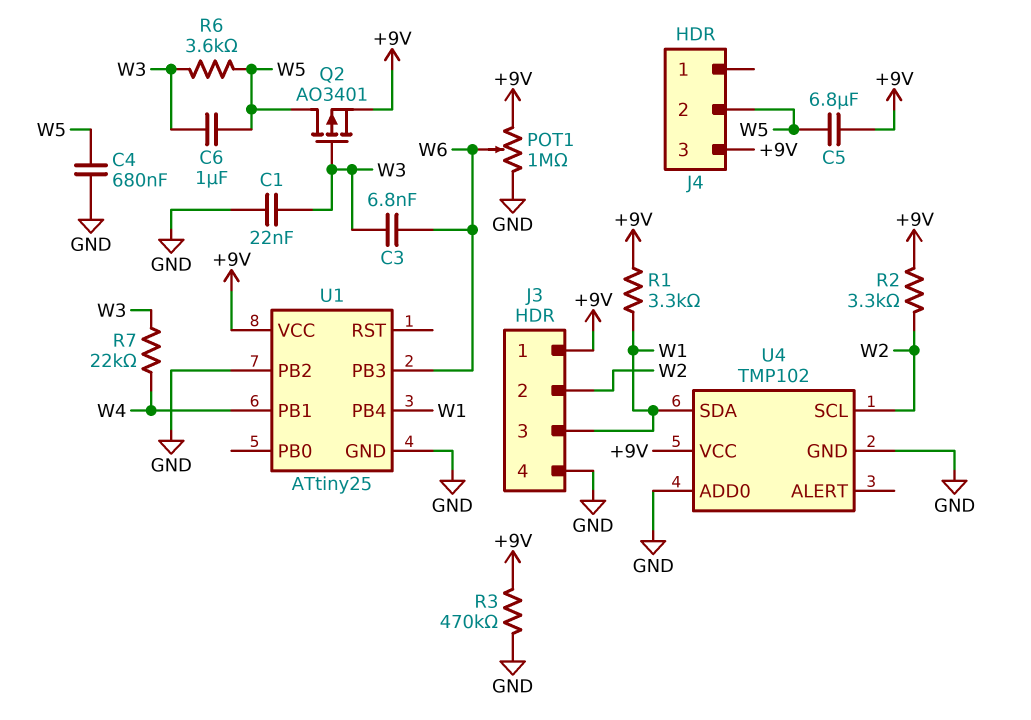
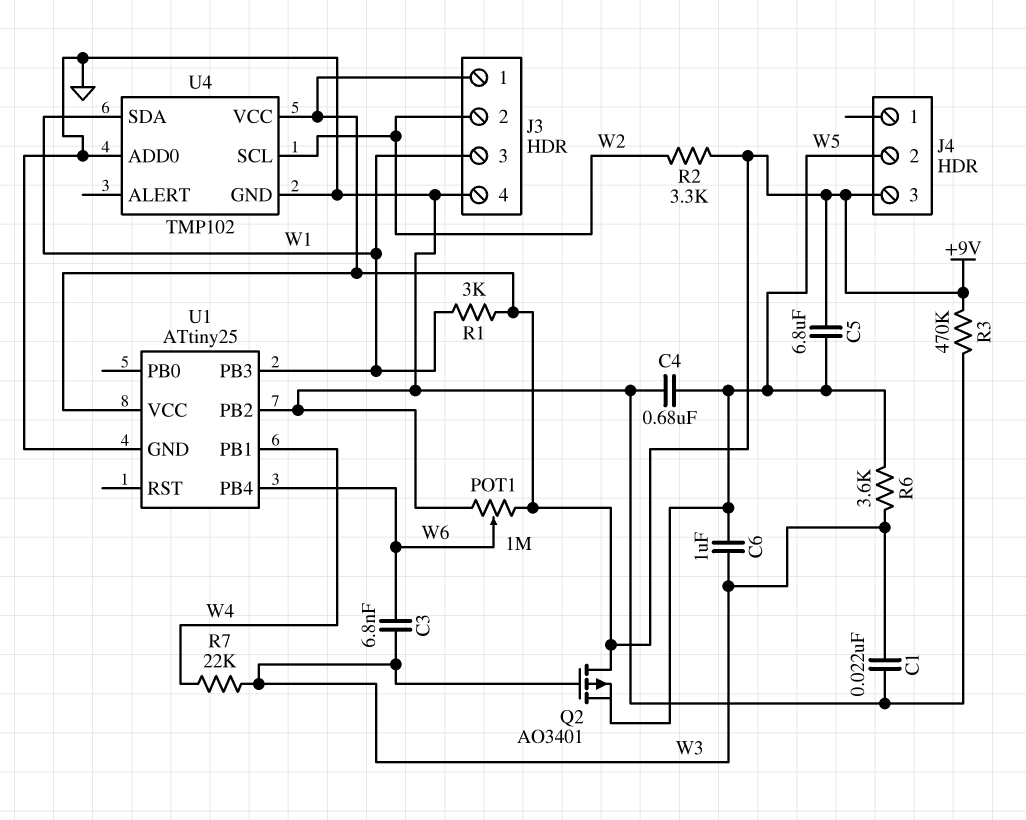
Q2: PMOS AO3401 (G W3, D W5, S +9V) -> PMOS AO3401 (G W3, D +9V, S W5)
R1: 3.3k (+9V, W1) -> 3k (+9V, W1)
U1 pin PB3: W6 -> W1
U1 pin PB4: W1 -> W6

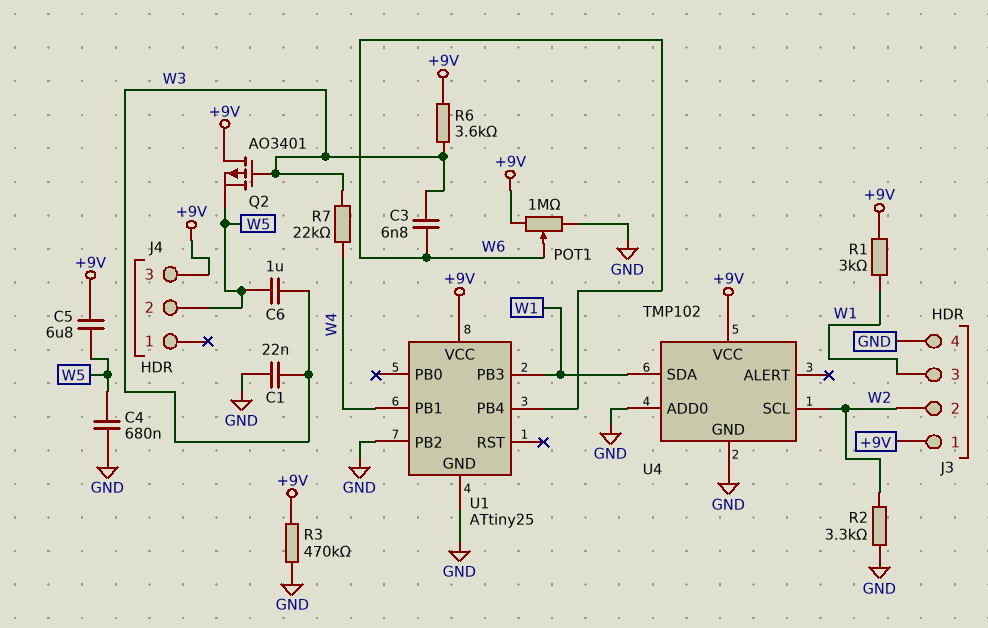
R2: 3.3k (+9V, W2) -> 3.3k (GND, W2)
R6: 3.6k (W3, W5) -> 3.6k (+9V, W3)

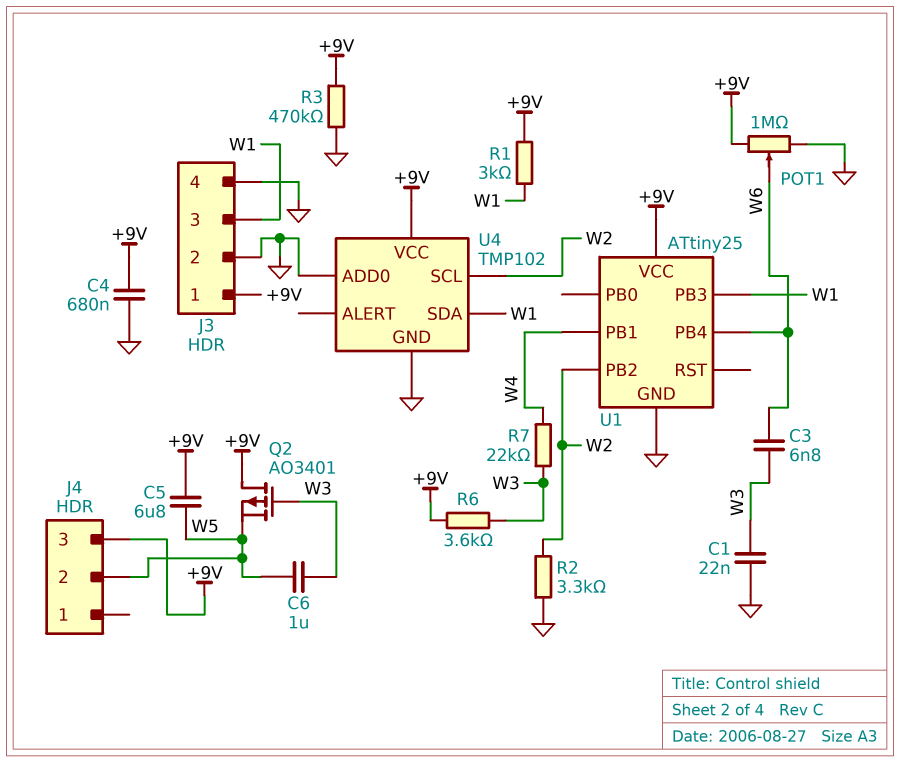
C4: 680nF (GND, W5) -> 680nF (+9V, GND)
J3 pin 2: W2 -> GND
U1 pin PB2: GND -> W2

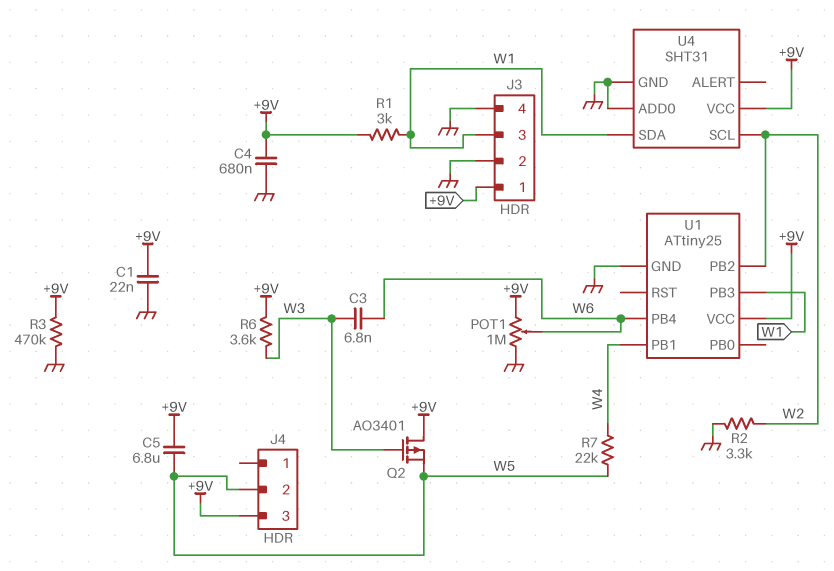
C1: 22nF (GND, W3) -> 22nF (+9V, GND)
C6: 1uF (W3, W5) -> none
R7: 22k (W3, W4) -> 22k (W4, W5)
U4: TMP102 -> SHT31

